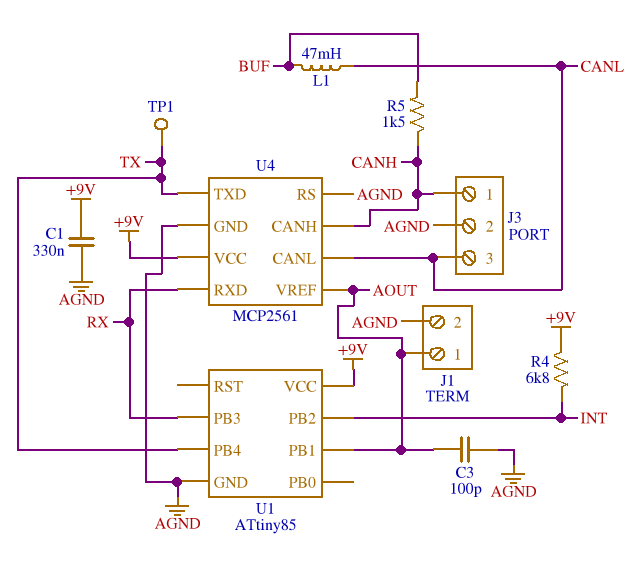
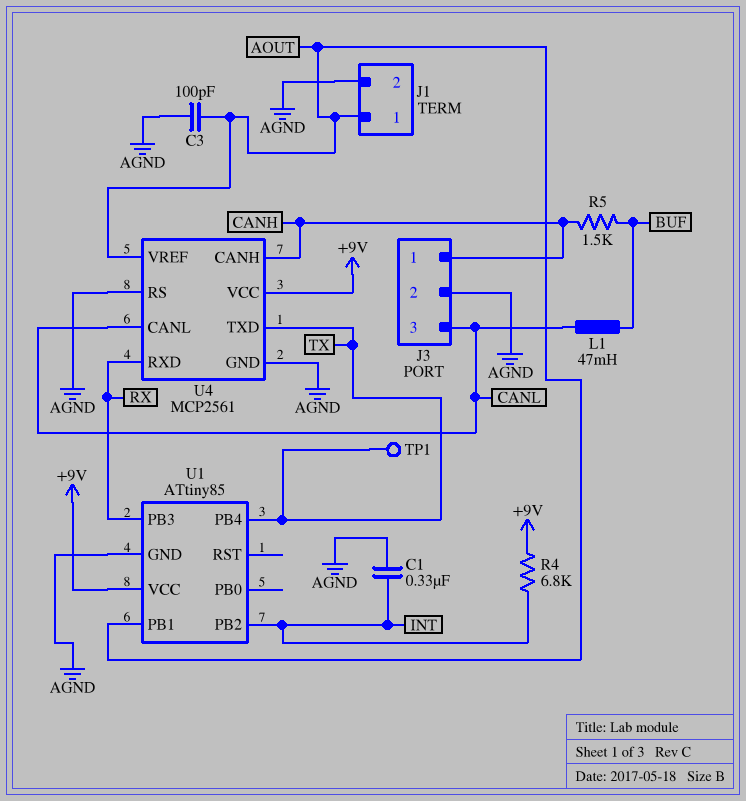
C1: 330nF (+9V, AGND) -> 330nF (AGND, INT)

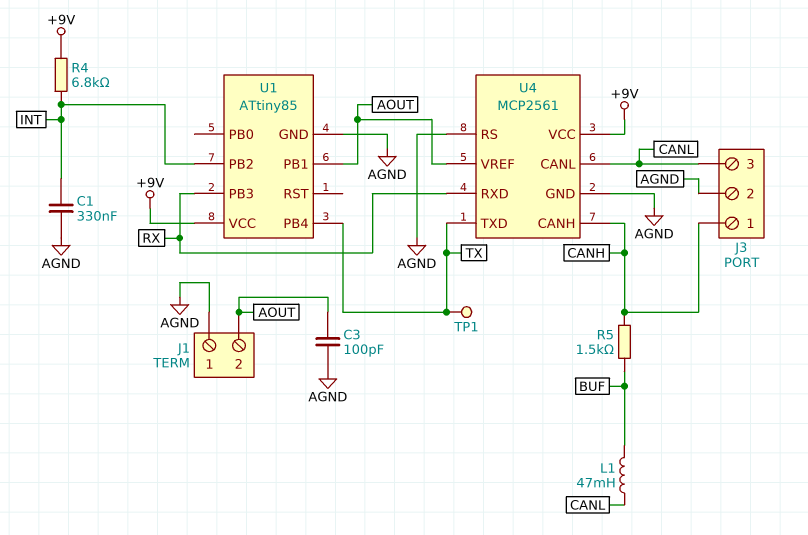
J1 pin 1: AOUT -> AGND
J1 pin 2: AGND -> AOUT

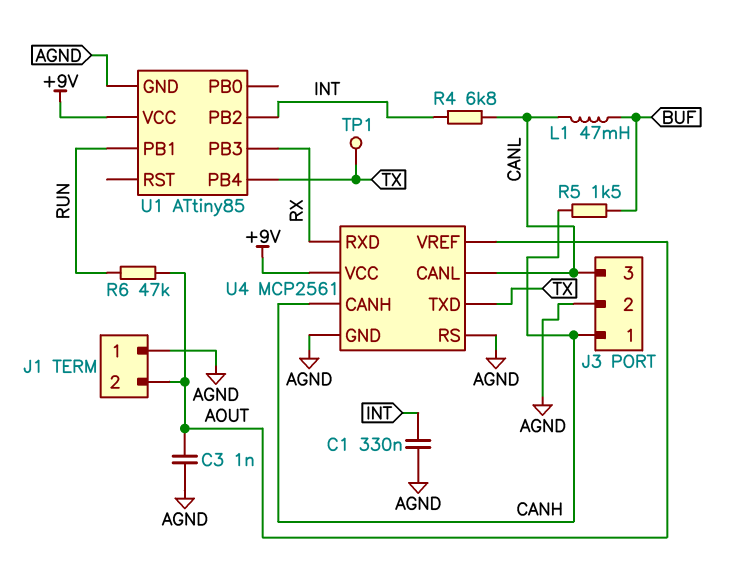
C3: 100pF (AGND, AOUT) -> 1nF (AGND, AOUT)
R4: 6.8k (+9V, INT) -> 6.8k (CANL, INT)
R6: none -> 47k (AOUT, RUN)
U1 pin PB1: AOUT -> RUN

